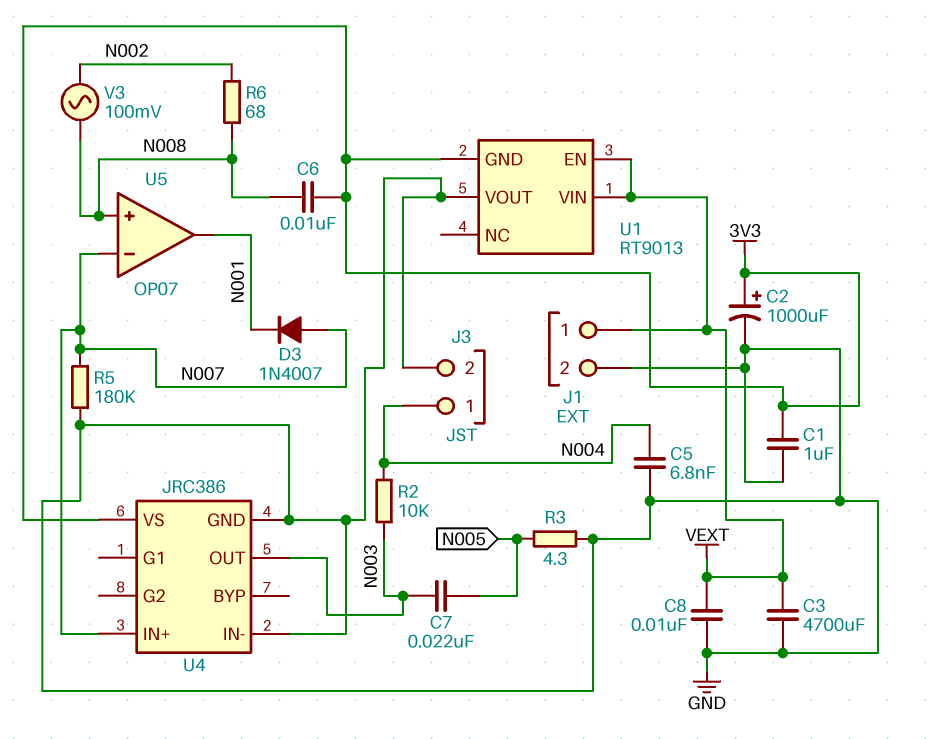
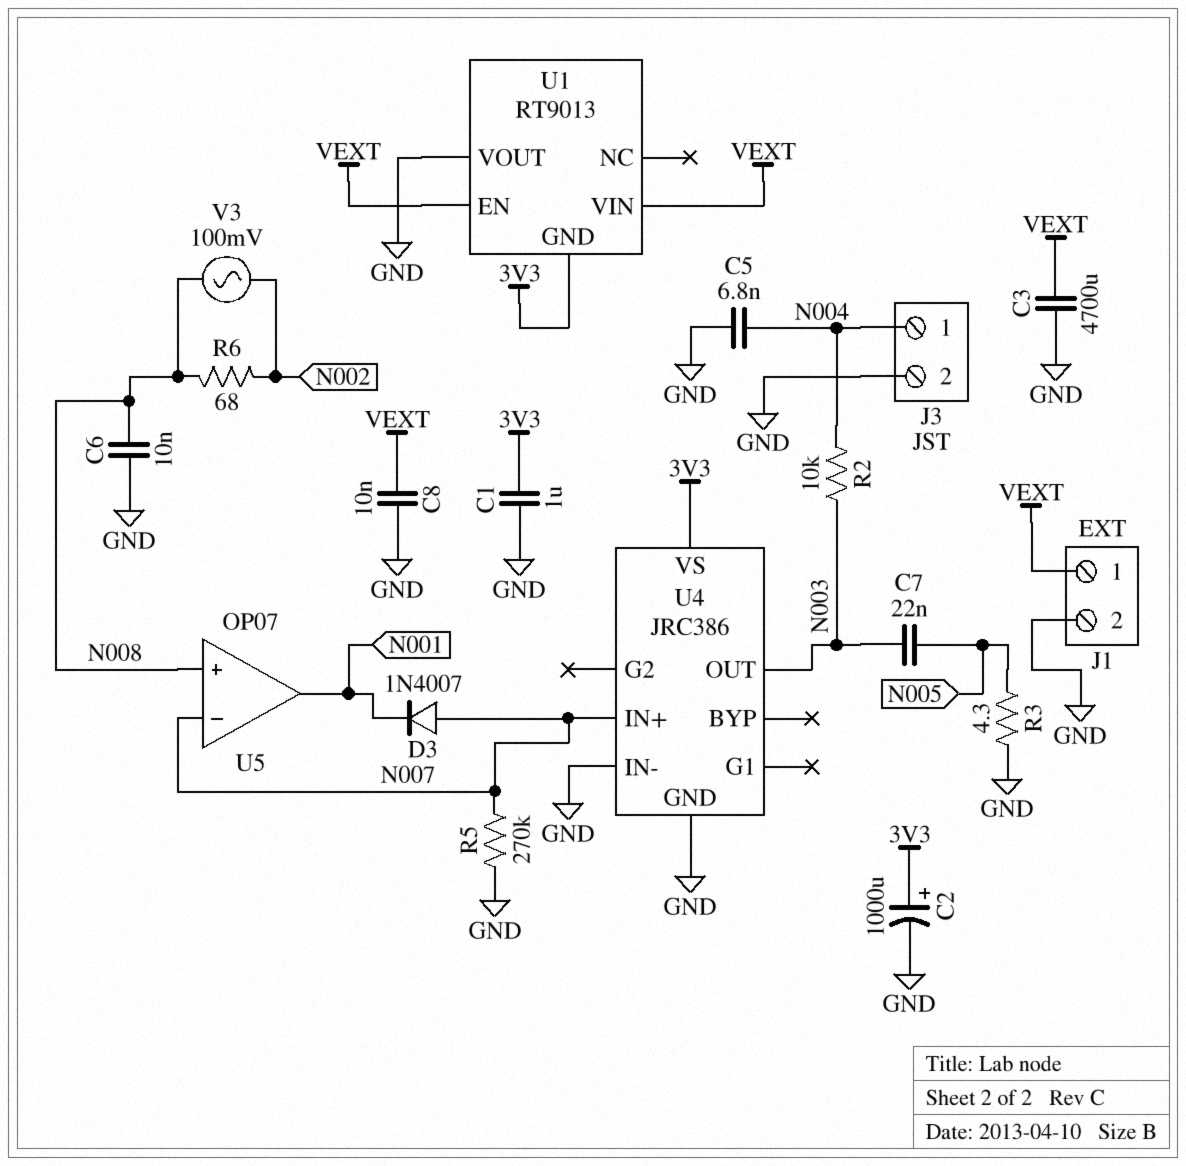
C6: 10nF (3V3, N008) -> 10nF (GND, N008)
R5: 180k (GND, N007) -> 270k (GND, N007)

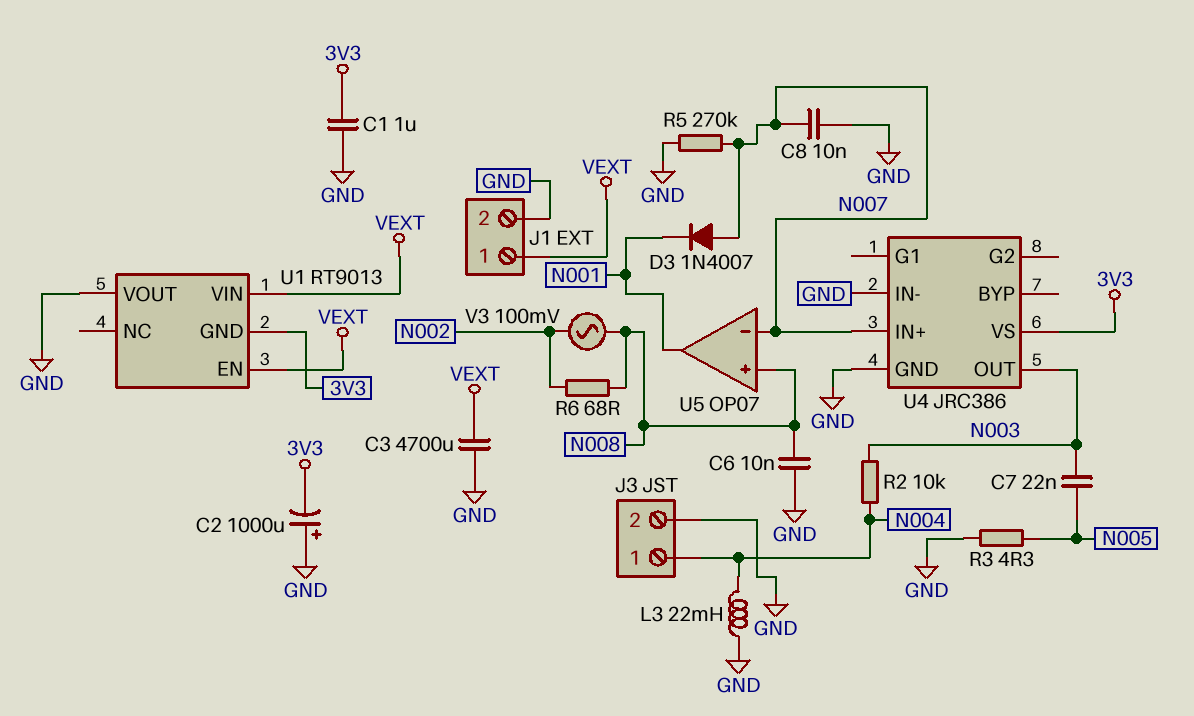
C2: 1000uF (plus 3V3, minus GND) -> 1000uF (plus GND, minus 3V3)
C5: 6.8nF (GND, N004) -> none
C8: 10nF (GND, VEXT) -> 10nF (GND, N007)
L3: none -> 22mH (GND, N004)

